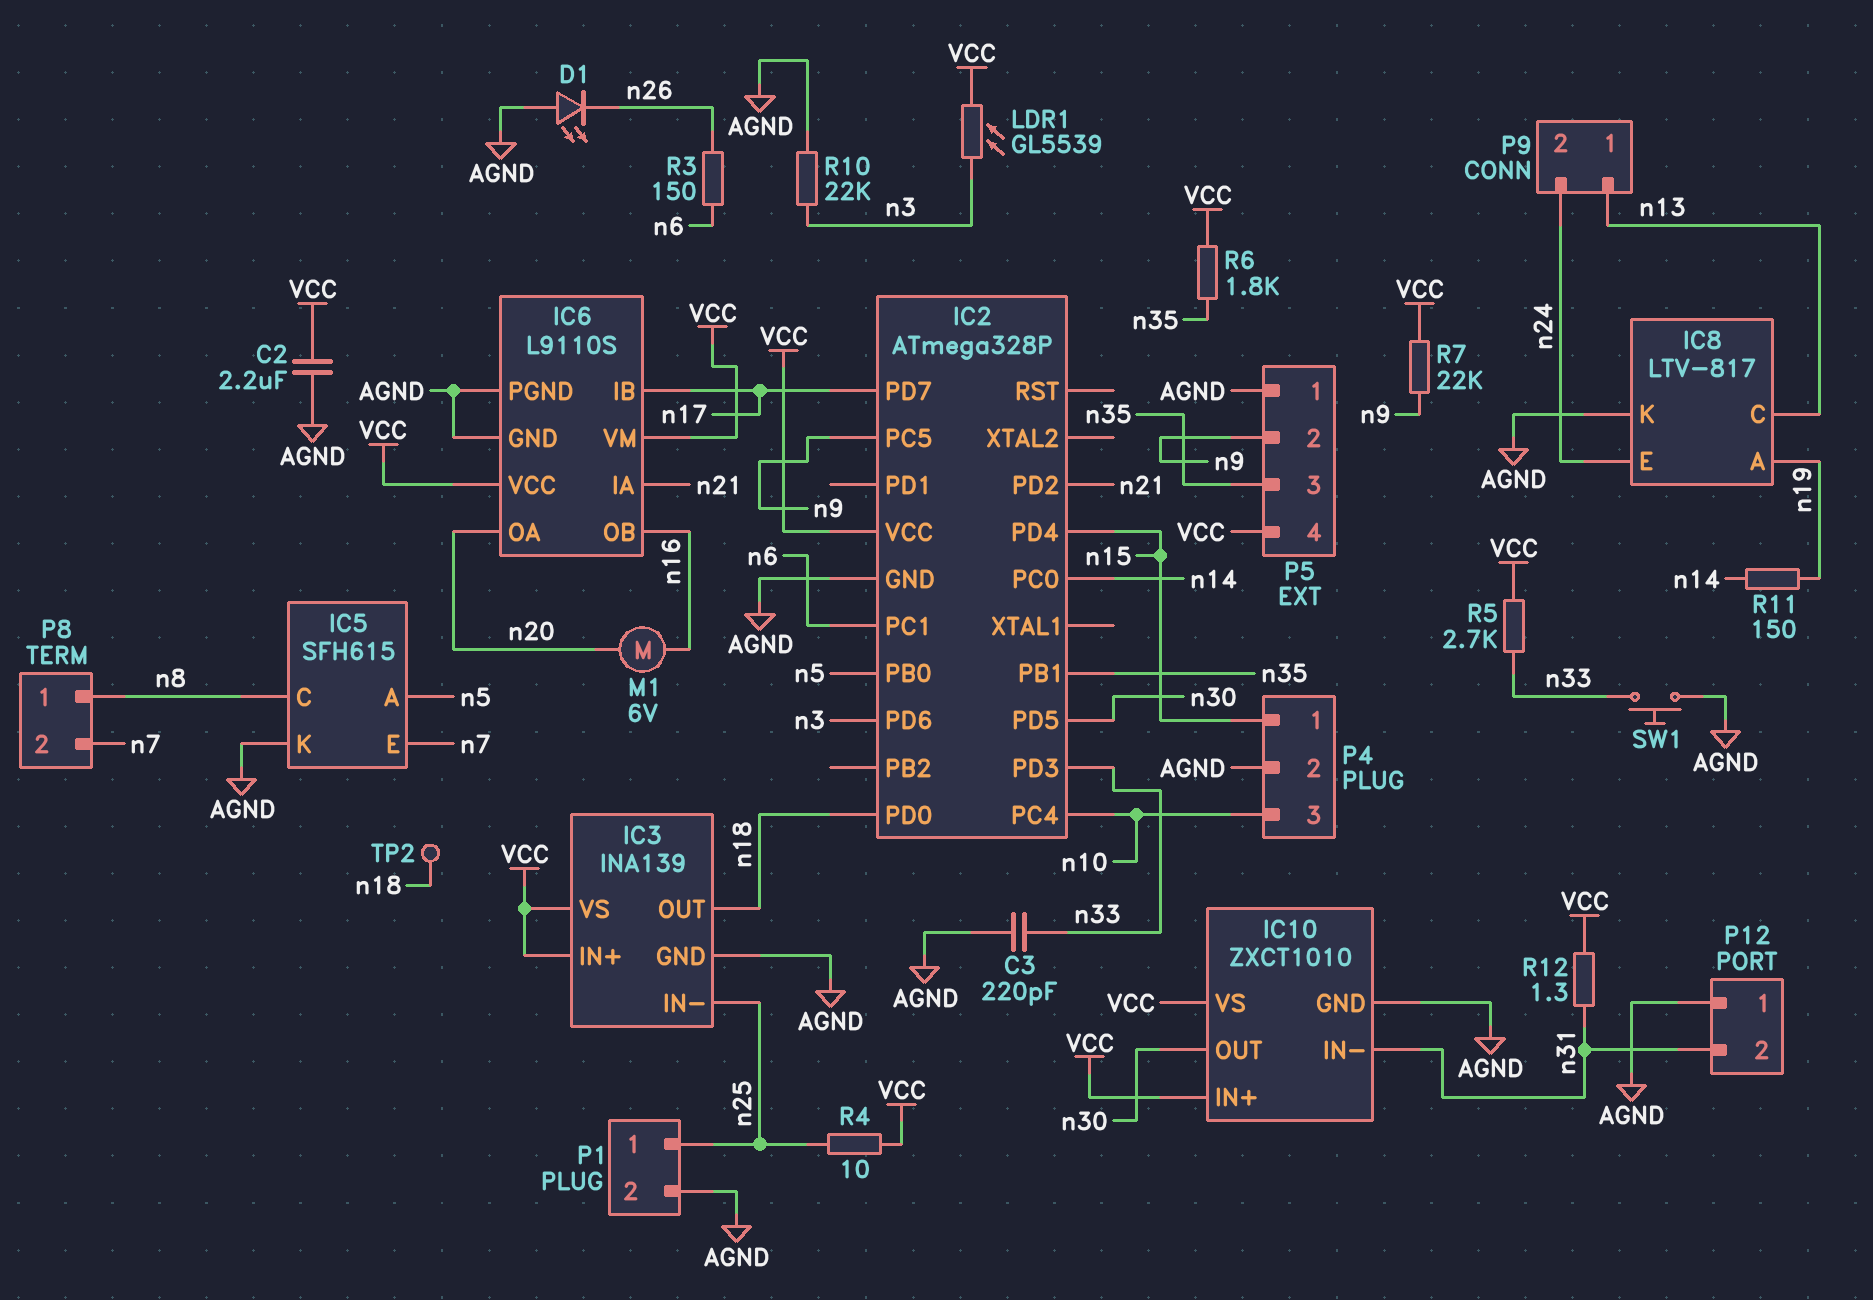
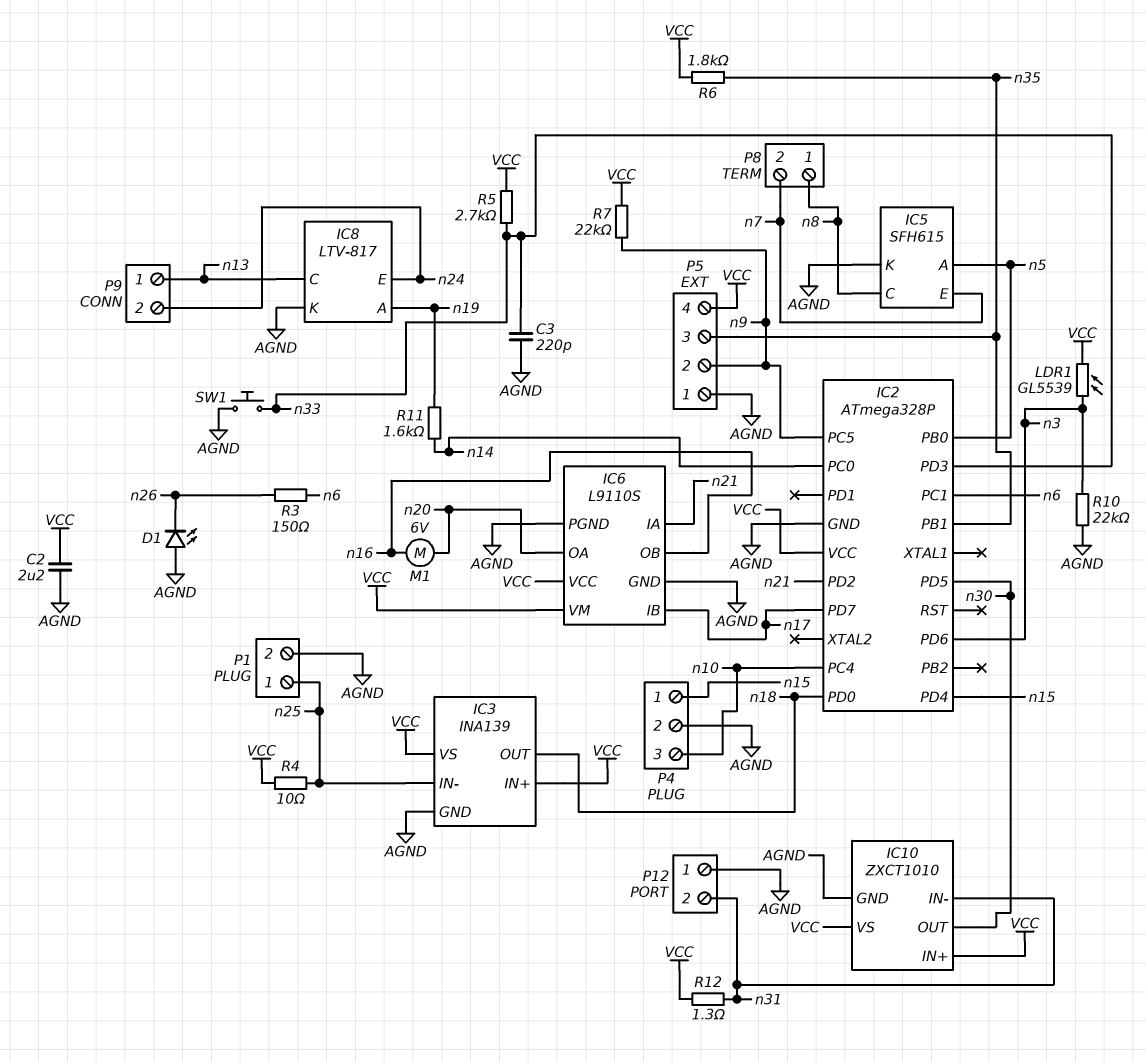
R11: 150 (n14, n19) -> 1.6k (n14, n19)
TP2: test point (n18) -> none

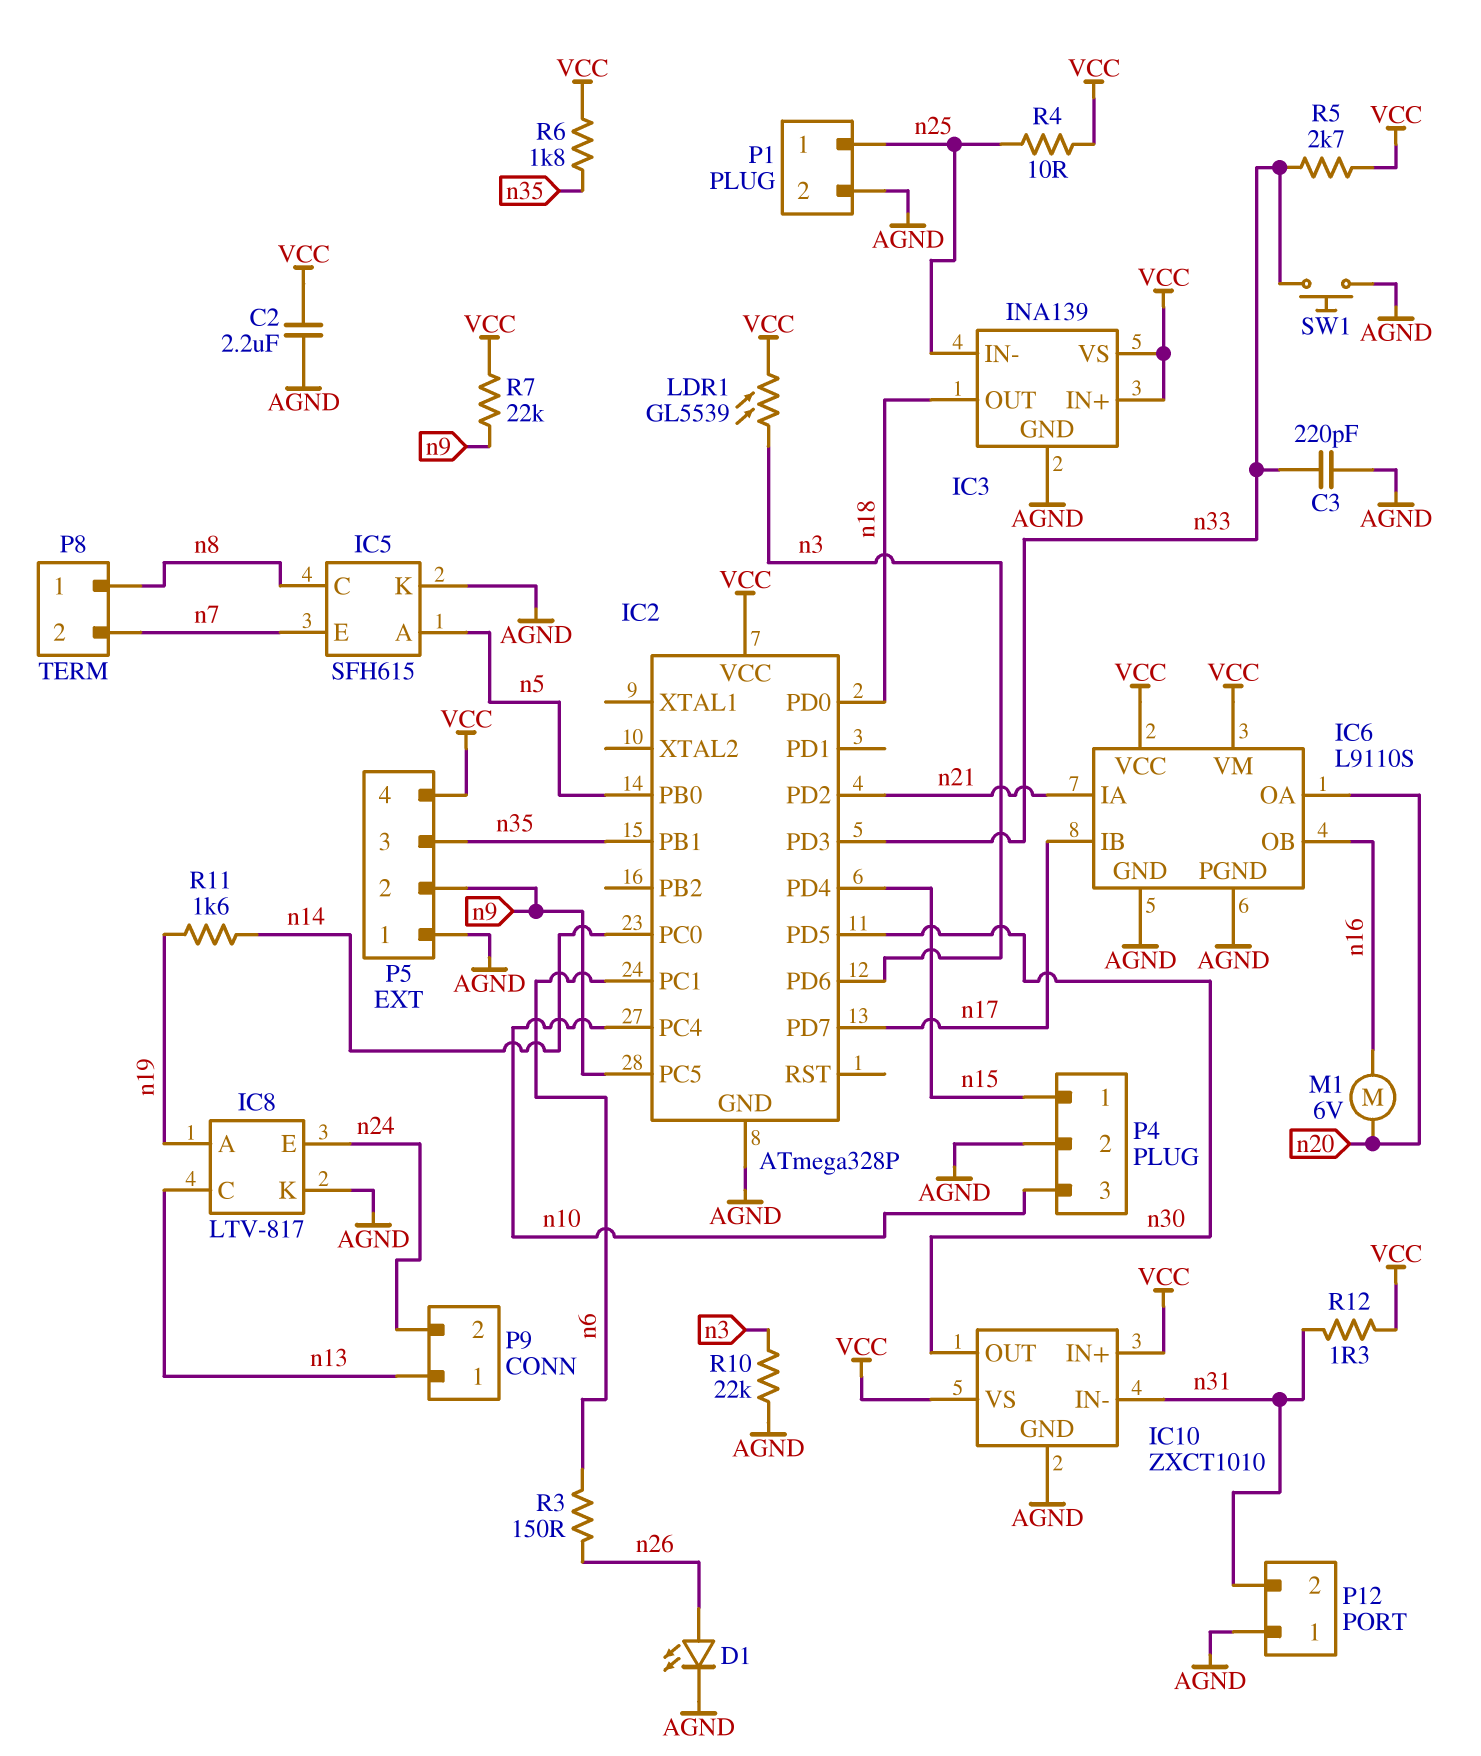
D1: LED (A AGND, K n26) -> LED (A n26, K AGND)

